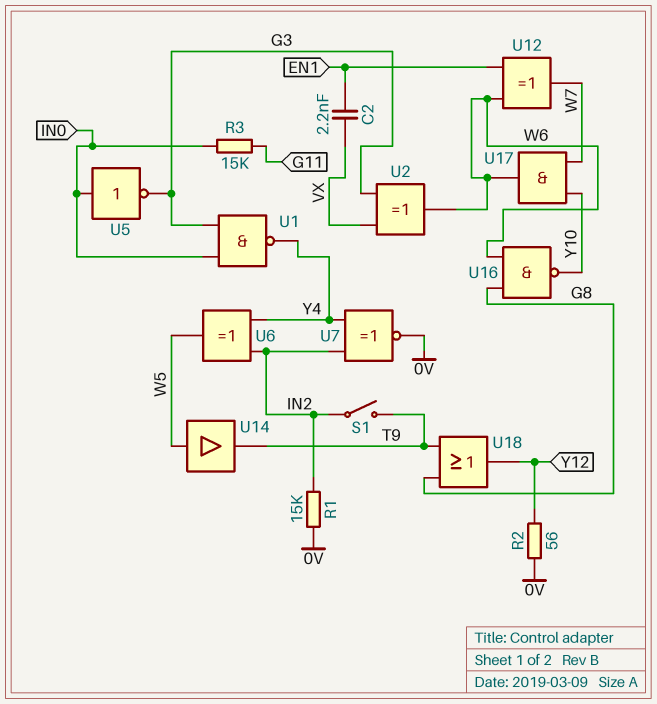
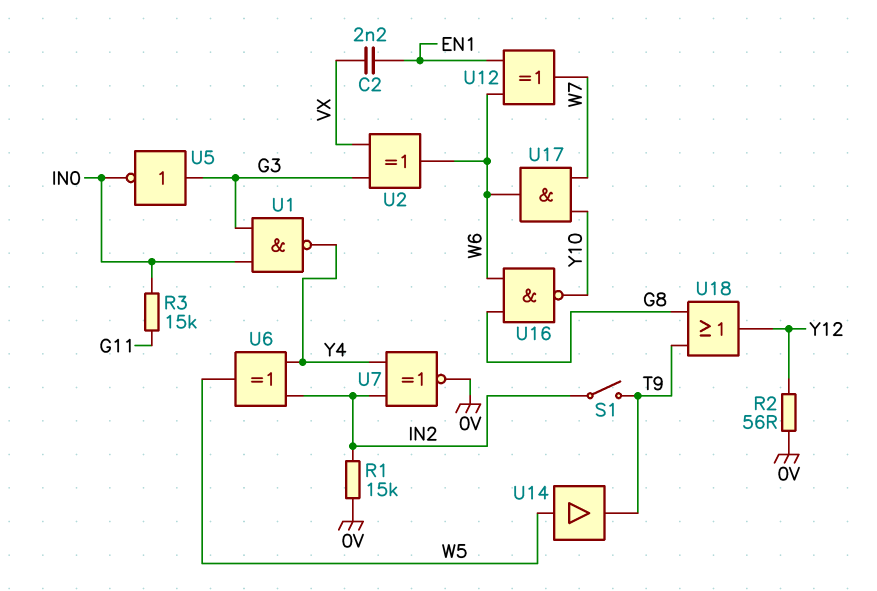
U5: NOT (in IN0, out G3) -> NOT (in G3, out IN0)

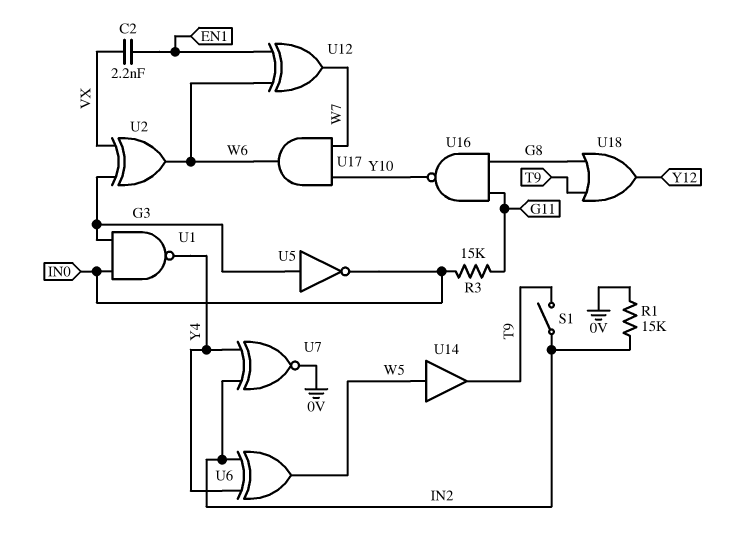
R2: 56 (0V, Y12) -> none
U16: NAND (in G8, in W6, out Y10) -> NAND (in G8, in G11, out Y10)

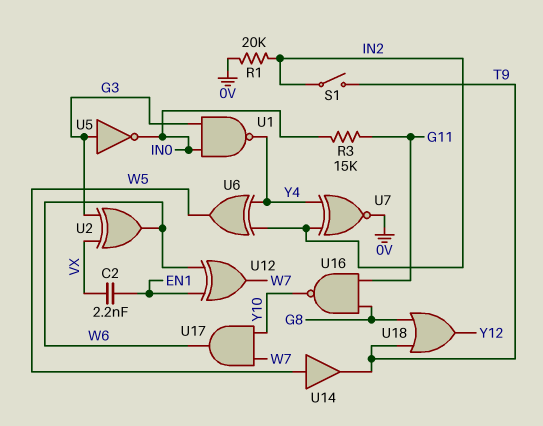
R1: 15k (0V, IN2) -> 20k (0V, IN2)

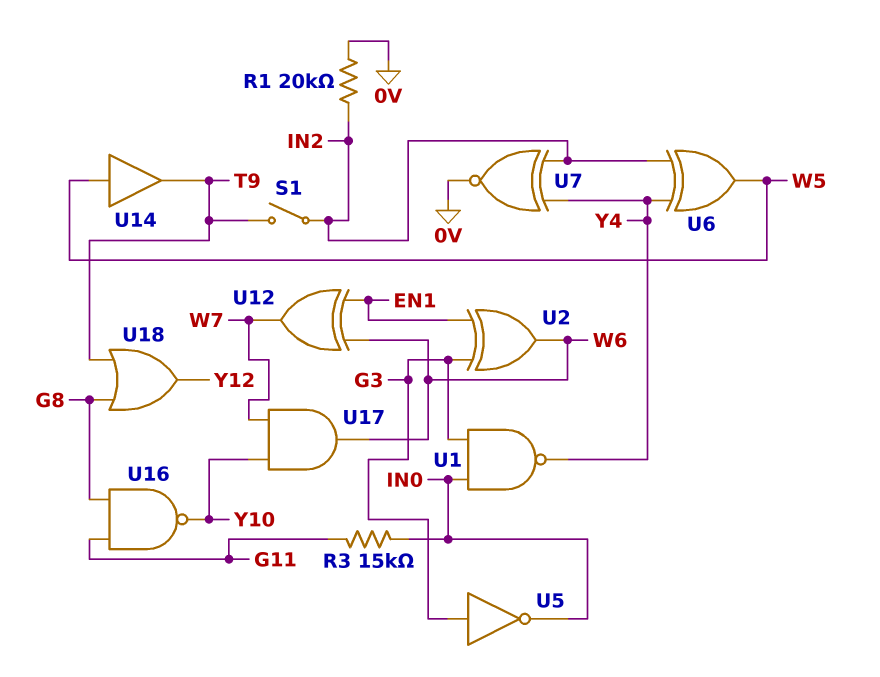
C2: 2.2nF (EN1, VX) -> none
U2: XOR (in G3, in VX, out W6) -> XOR (in EN1, in G3, out W6)

